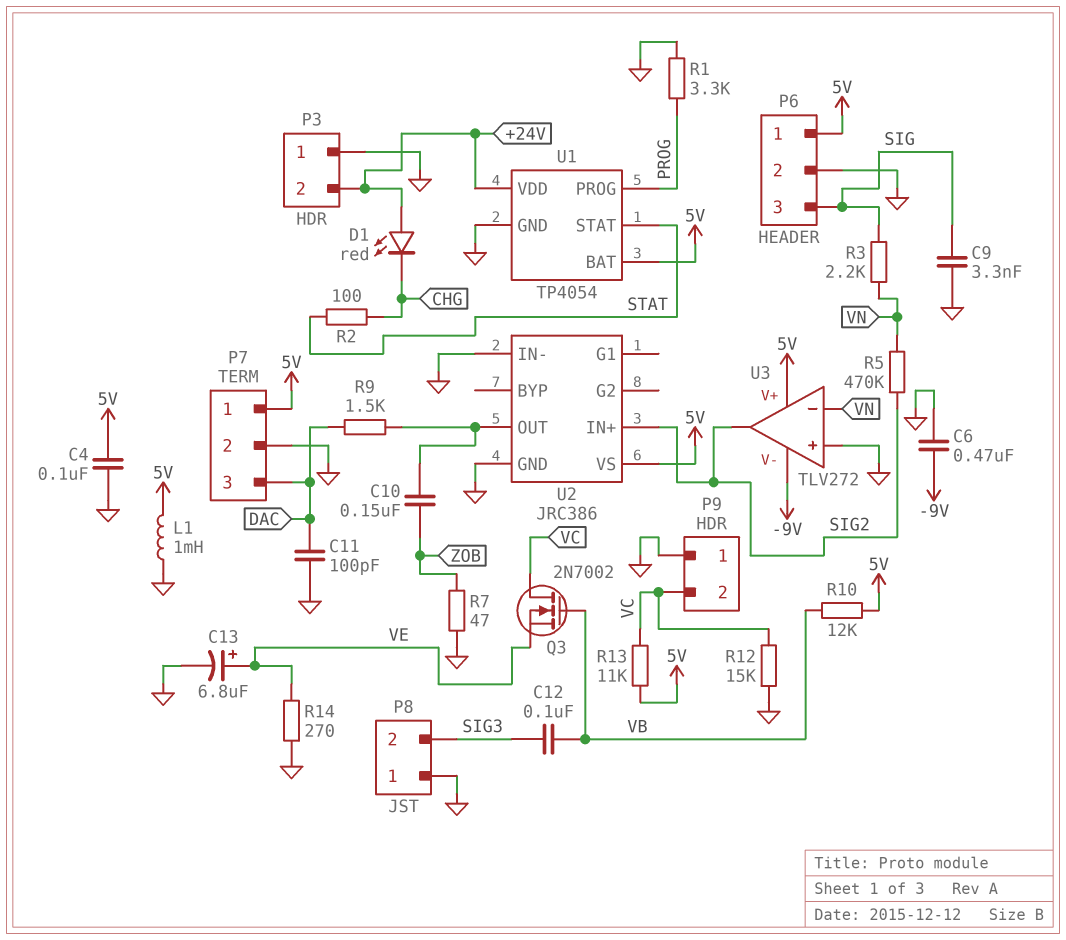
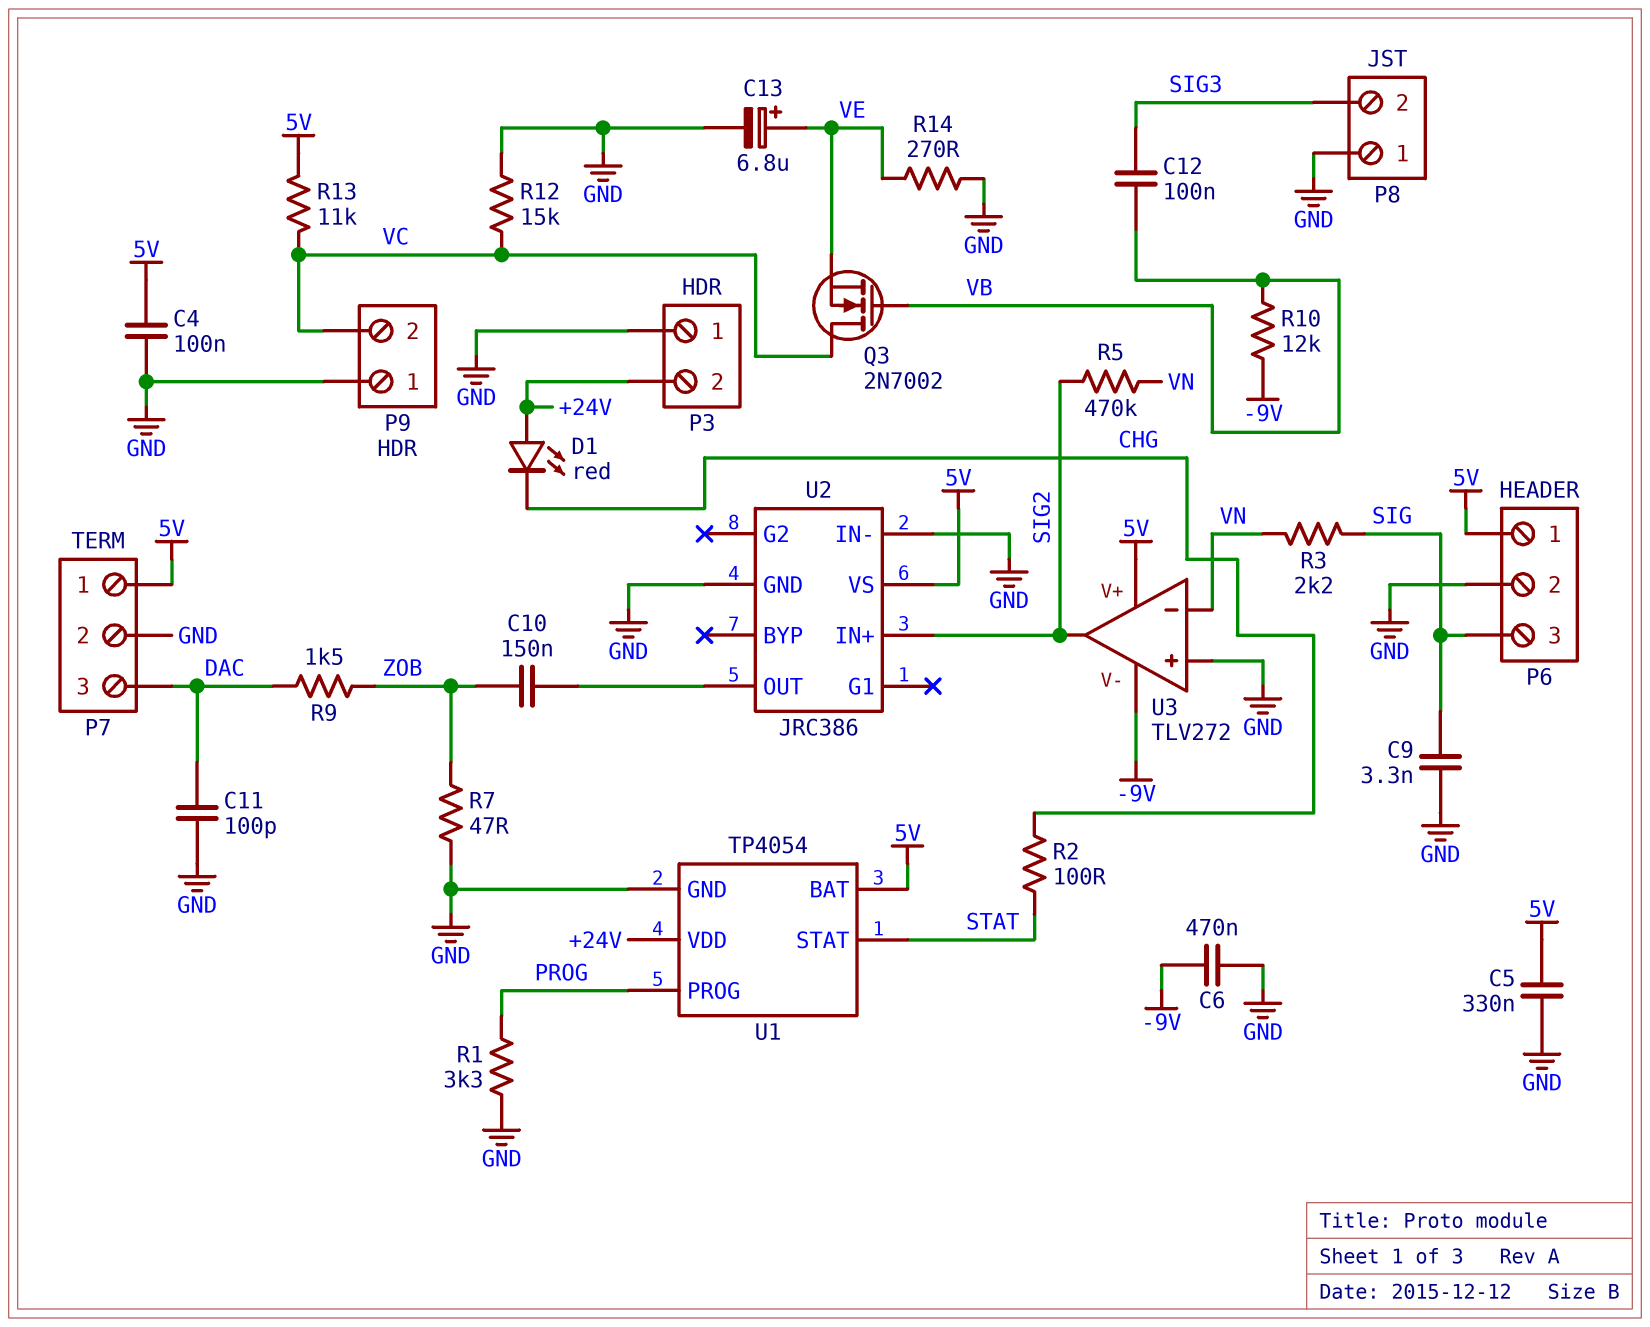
C5: none -> 330nF (5V, GND)
L1: 1mH (5V, GND) -> none
R9: 1.5k (DAC, U2/OUT) -> 1.5k (DAC, ZOB)
R10: 12k (5V, VB) -> 12k (-9V, VB)

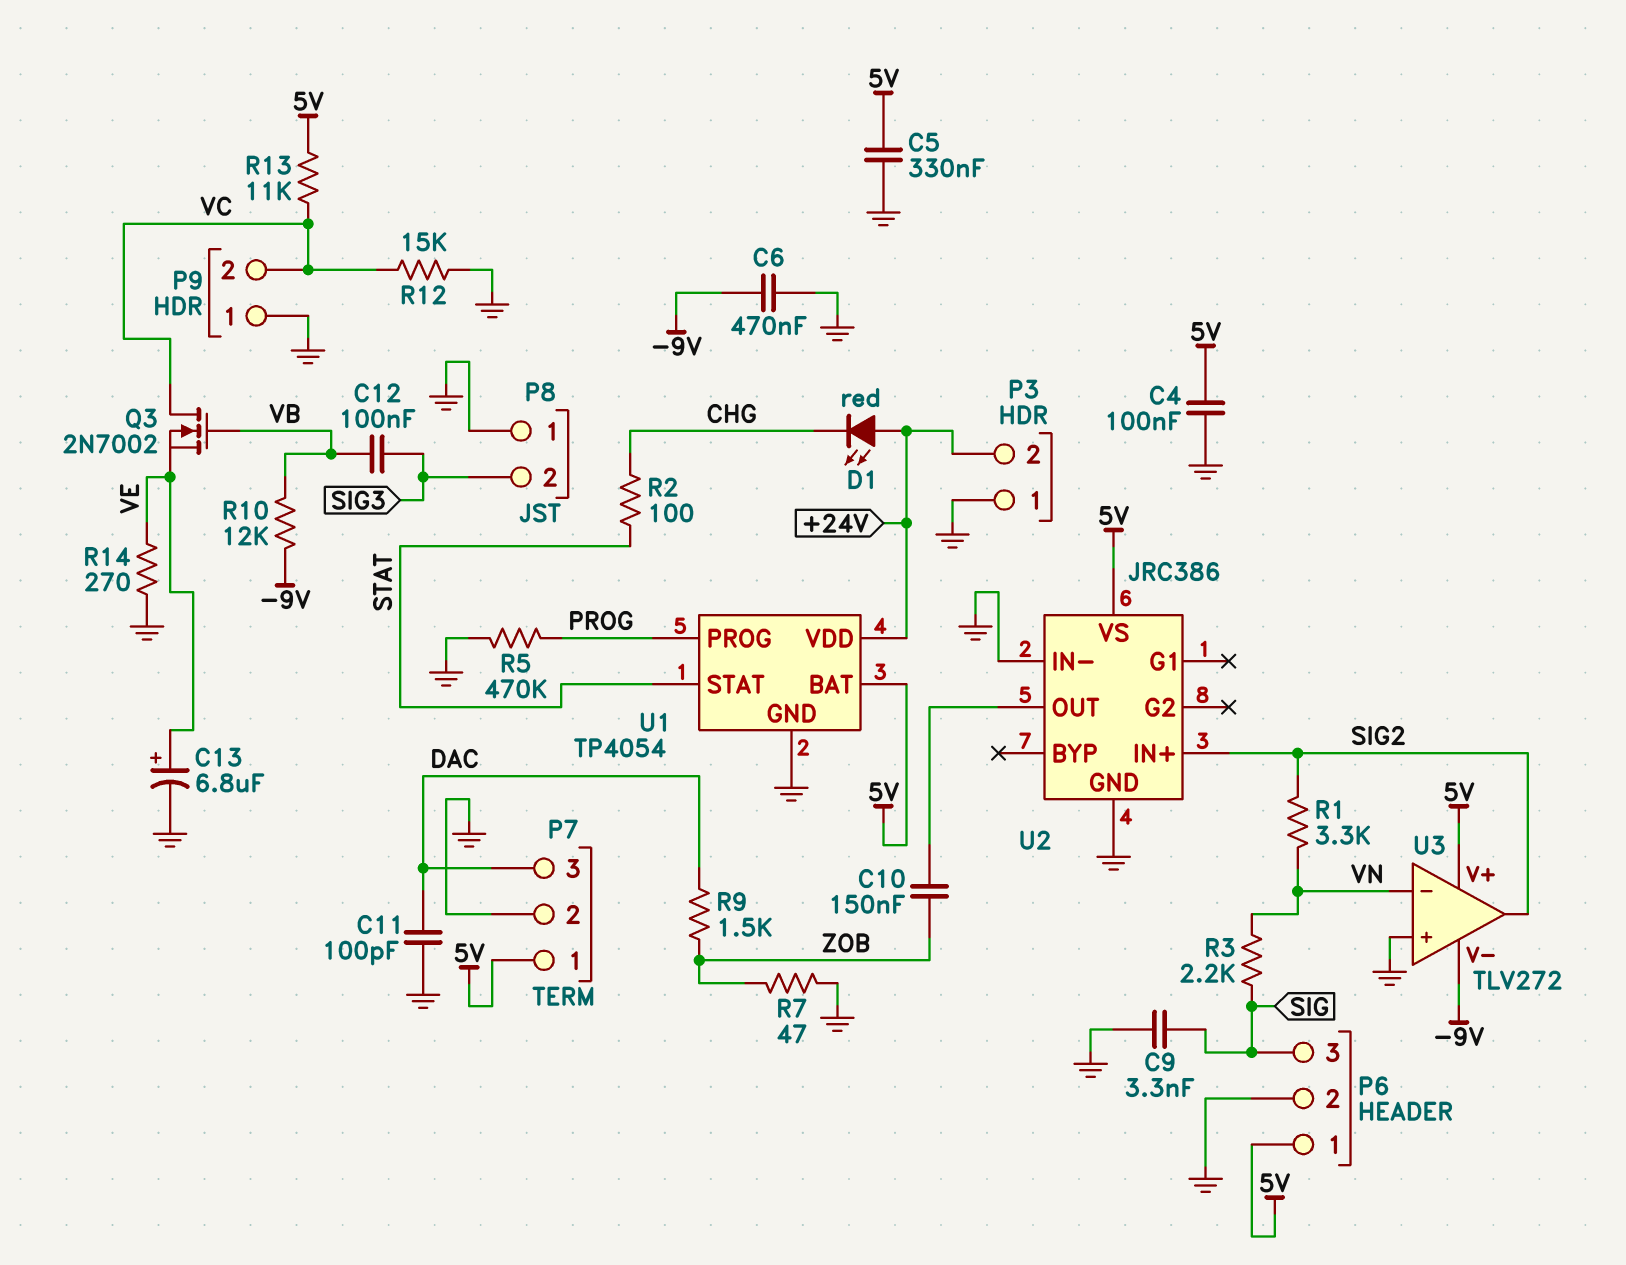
R1: 3.3k (GND, PROG) -> 3.3k (SIG2, VN)
R5: 470k (SIG2, VN) -> 470k (GND, PROG)

